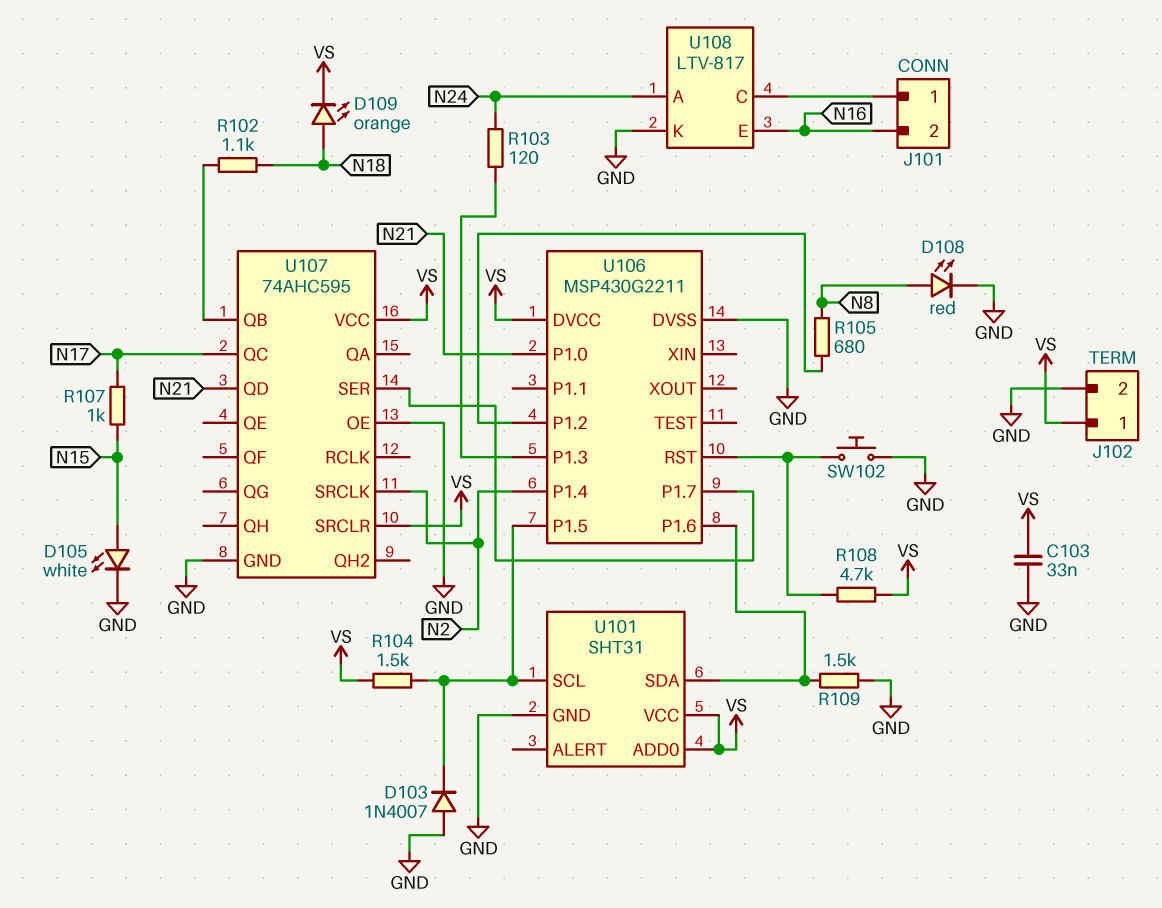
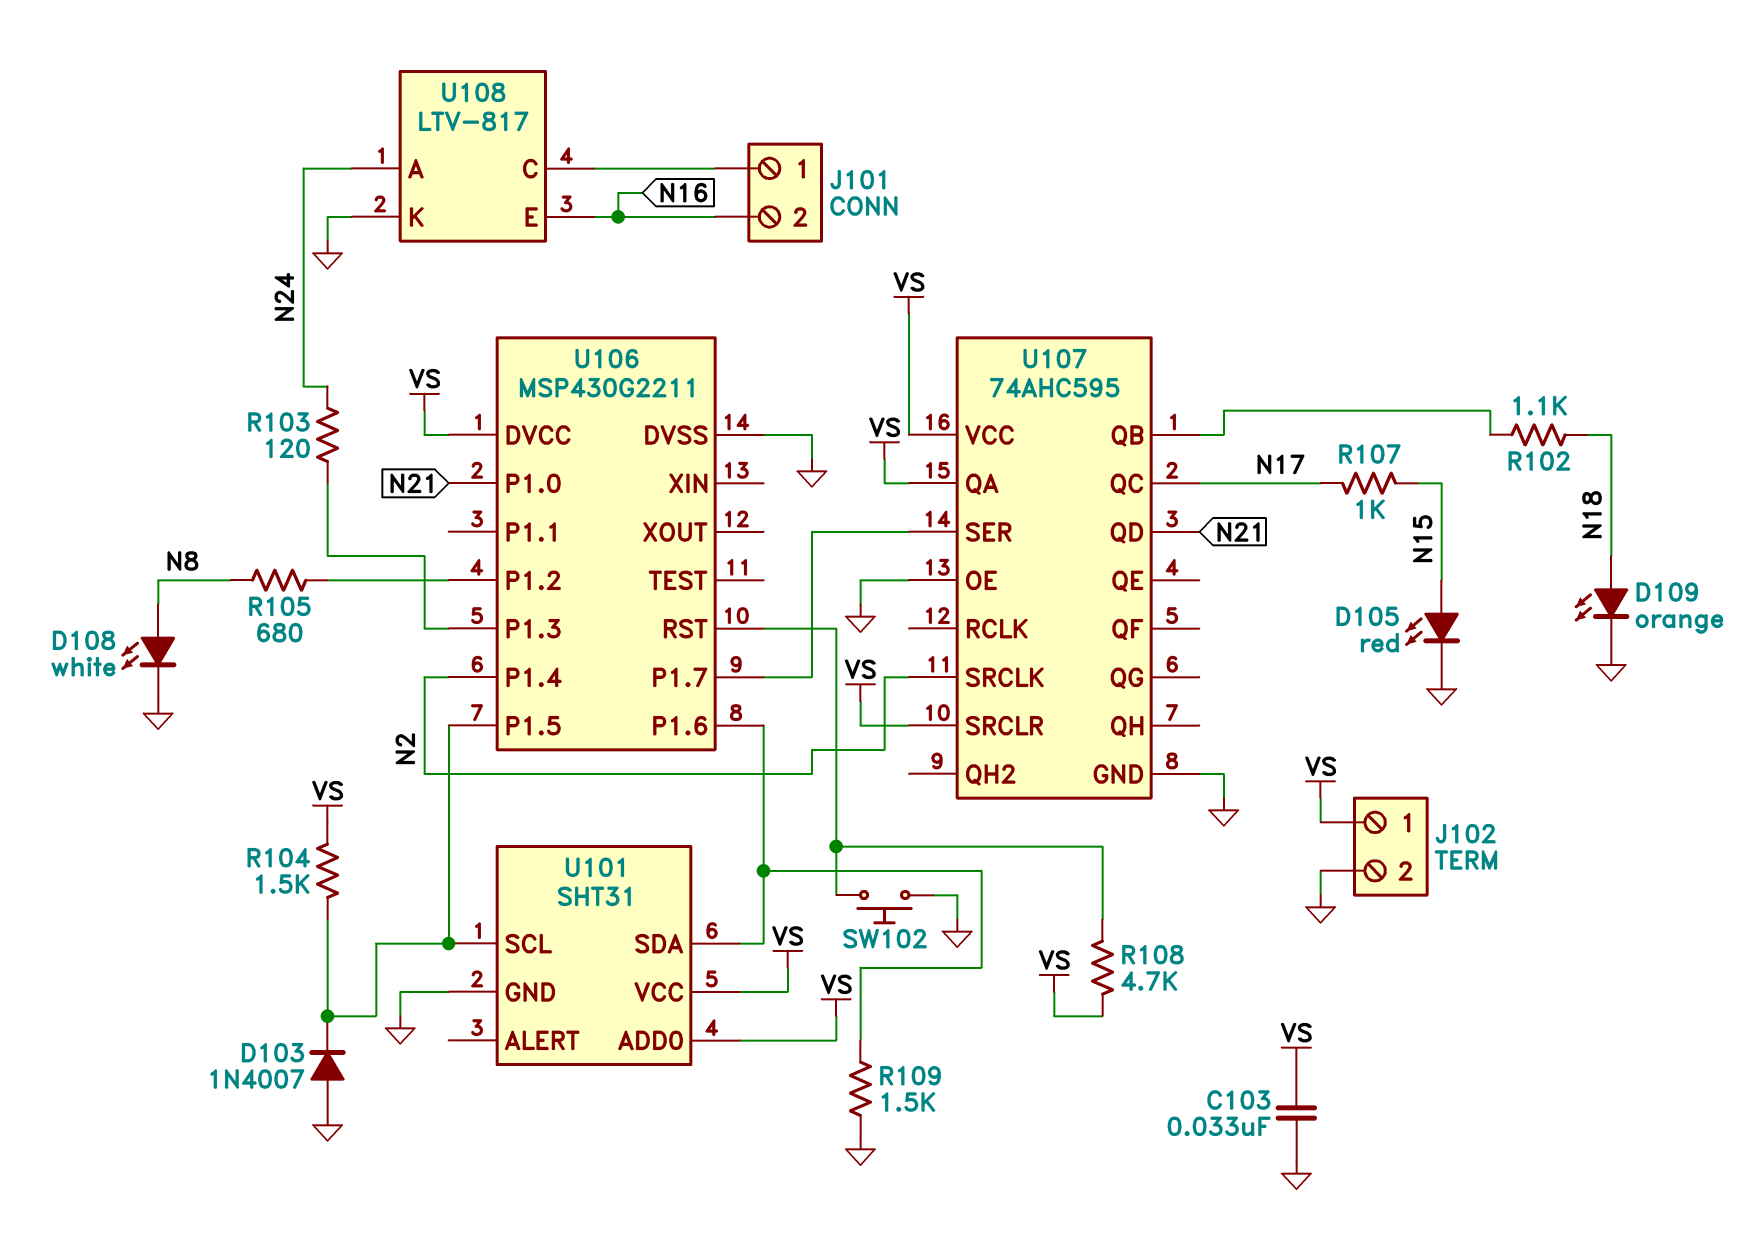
D105: LED white (A N15, K GND) -> LED red (A N15, K GND)
D108: LED red (A N8, K GND) -> LED white (A N8, K GND)
D109: LED orange (A N18, K VS) -> LED orange (A N18, K GND)
U107 pin QA: none -> VS

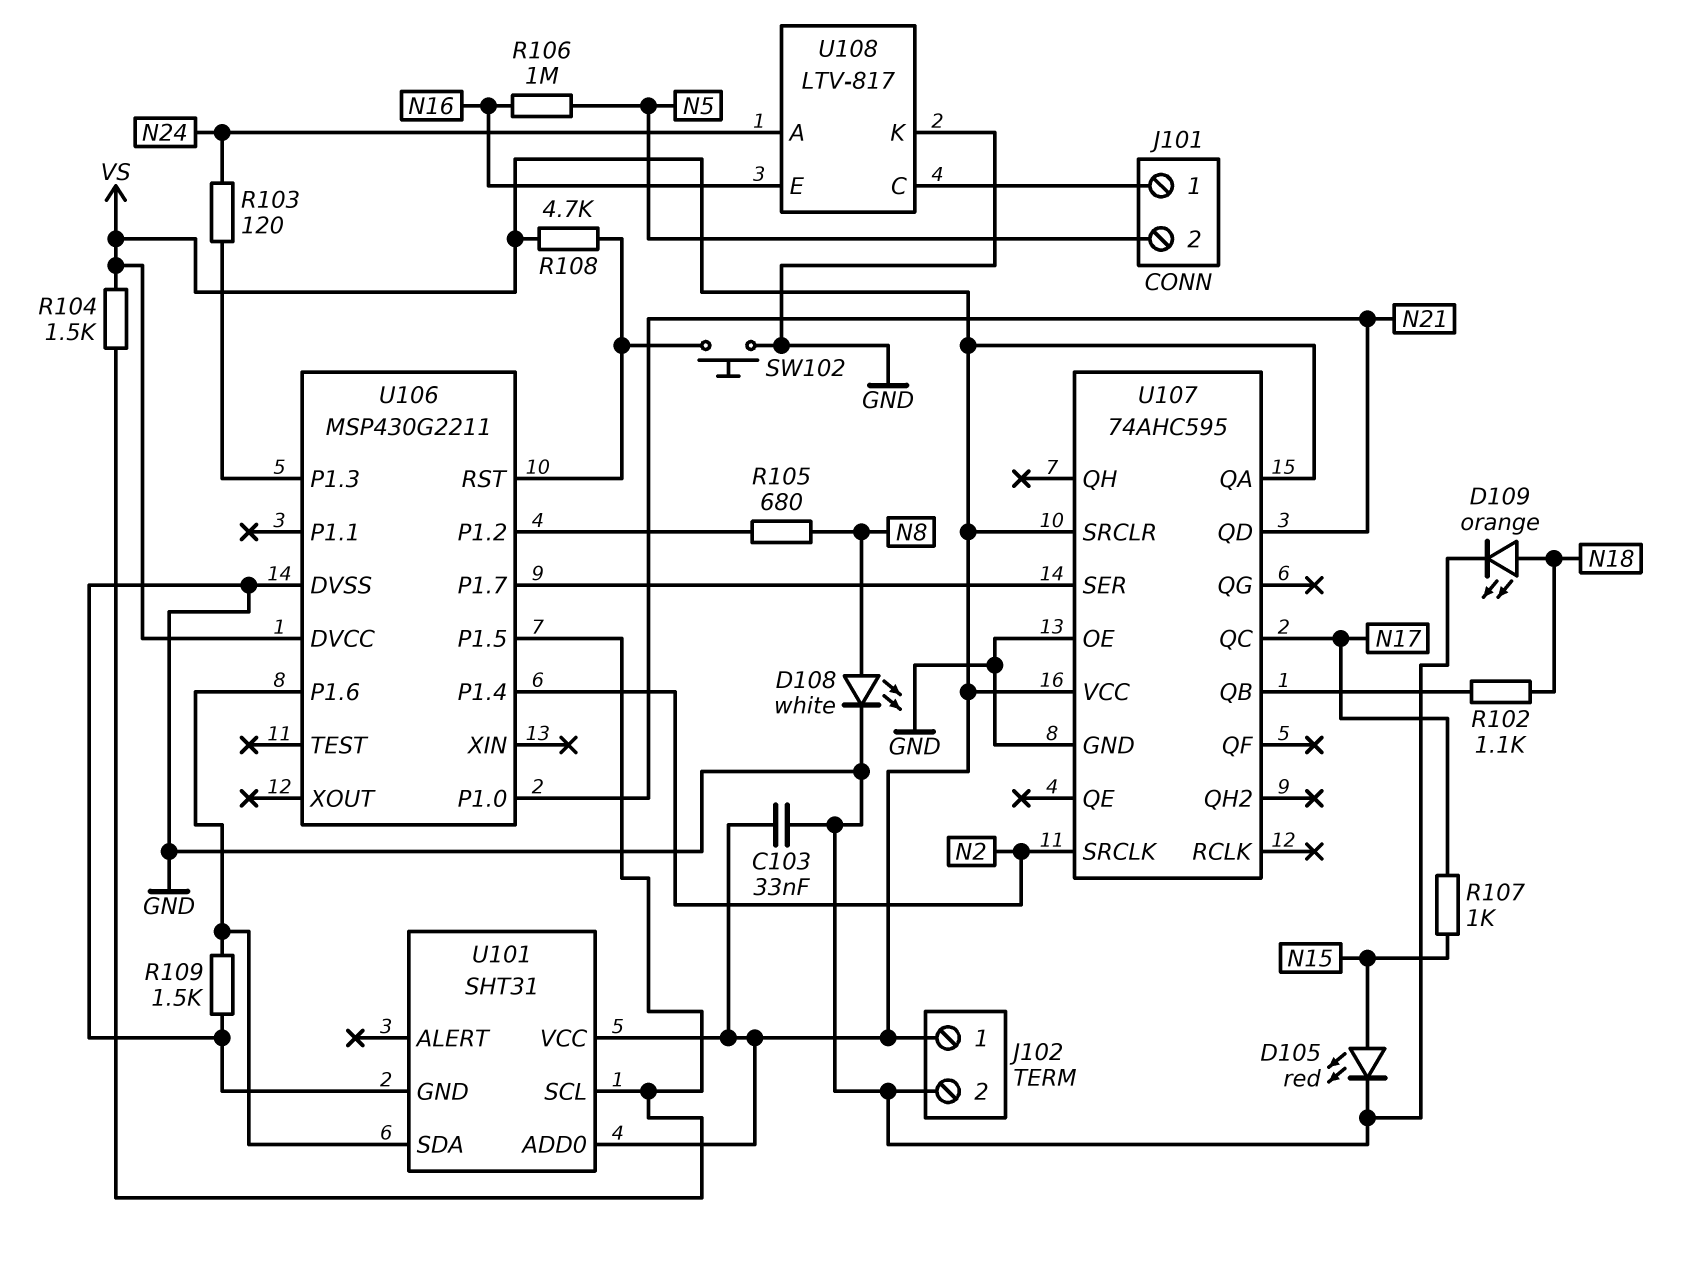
D103: diode 1N4007 (A GND, K U101/SCL) -> none
J101 pin 2: N16 -> N5
R106: none -> 1M (N5, N16)

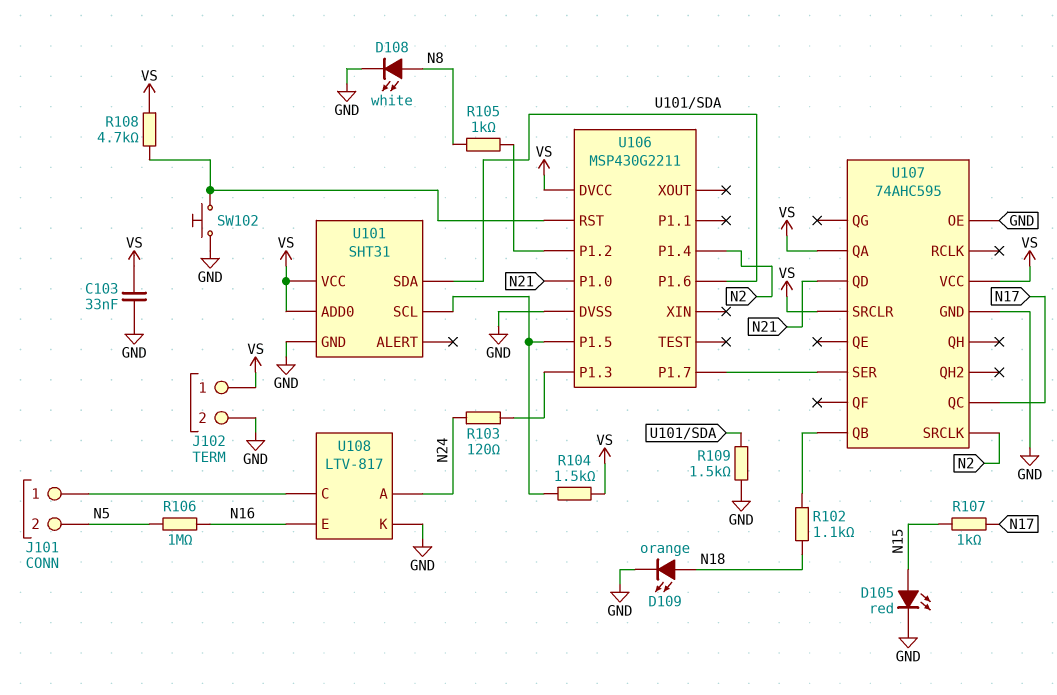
R105: 680 (N8, U106/P1.2) -> 1k (N8, U106/P1.2)

